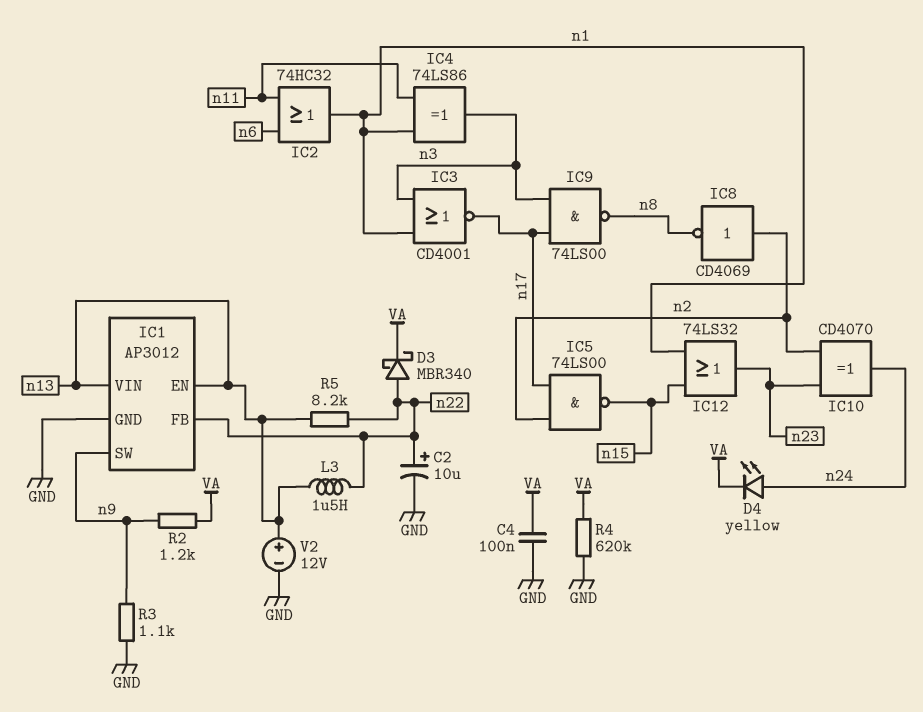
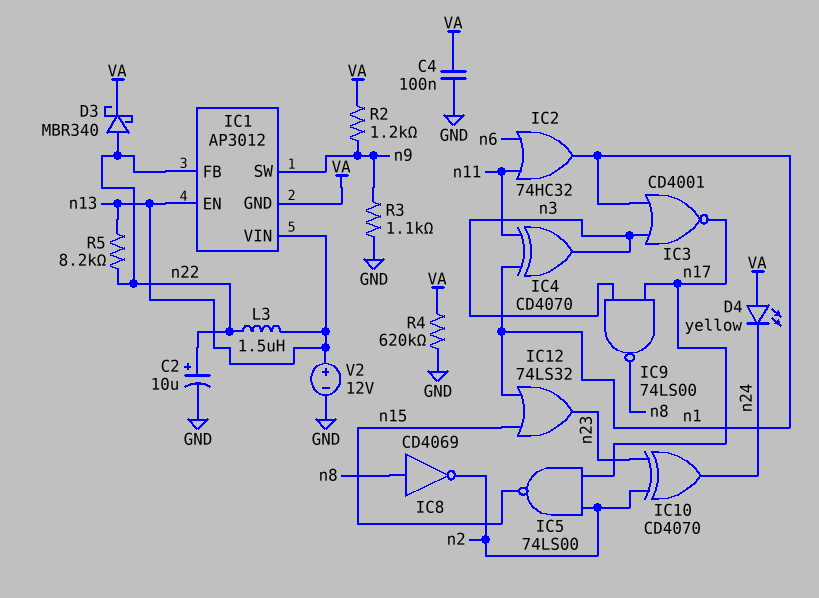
D4: LED yellow (A n24, K VA) -> LED yellow (A VA, K n24)
IC1 pin GND: GND -> VA
IC4: XOR 74LS86 (in n1, in n11, out n3) -> XOR CD4070 (in n1, in n11, out n3)
IC8: NOT CD4069 (in n2, out n8) -> NOT CD4069 (in n8, out n2)

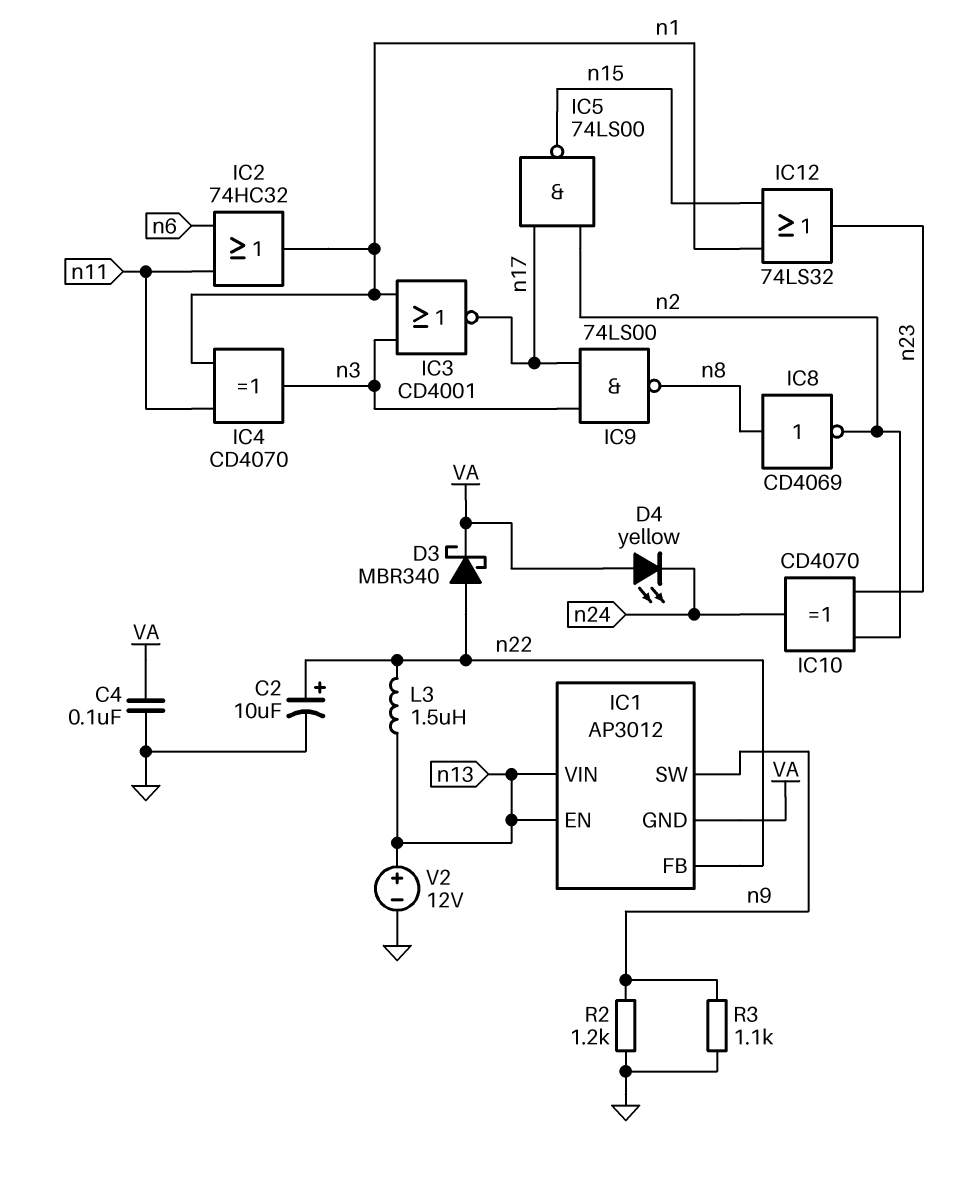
R2: 1.2k (VA, n9) -> 1.2k (GND, n9)
R4: 620k (GND, VA) -> none
R5: 8.2k (n13, n22) -> none

